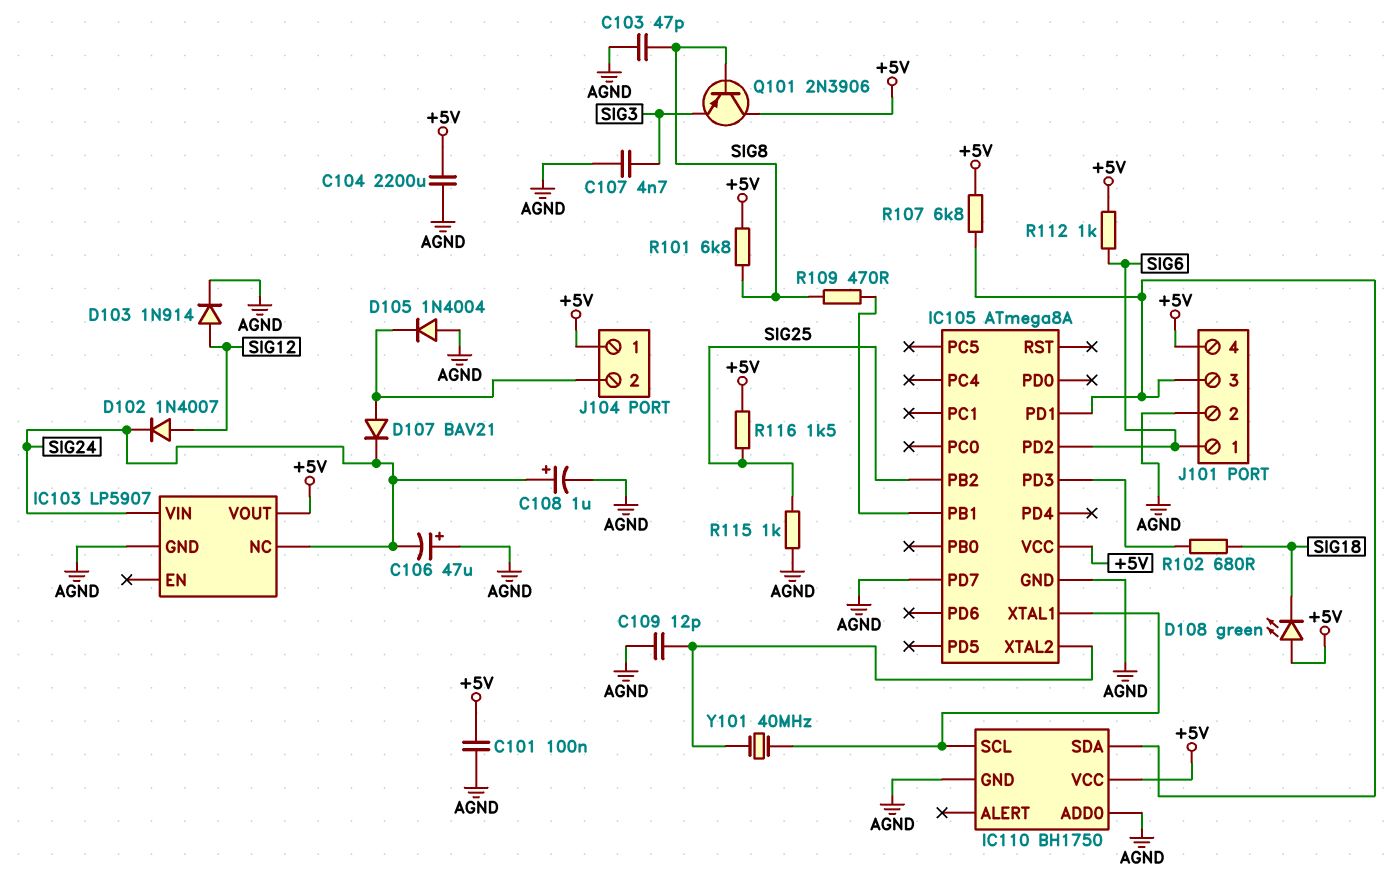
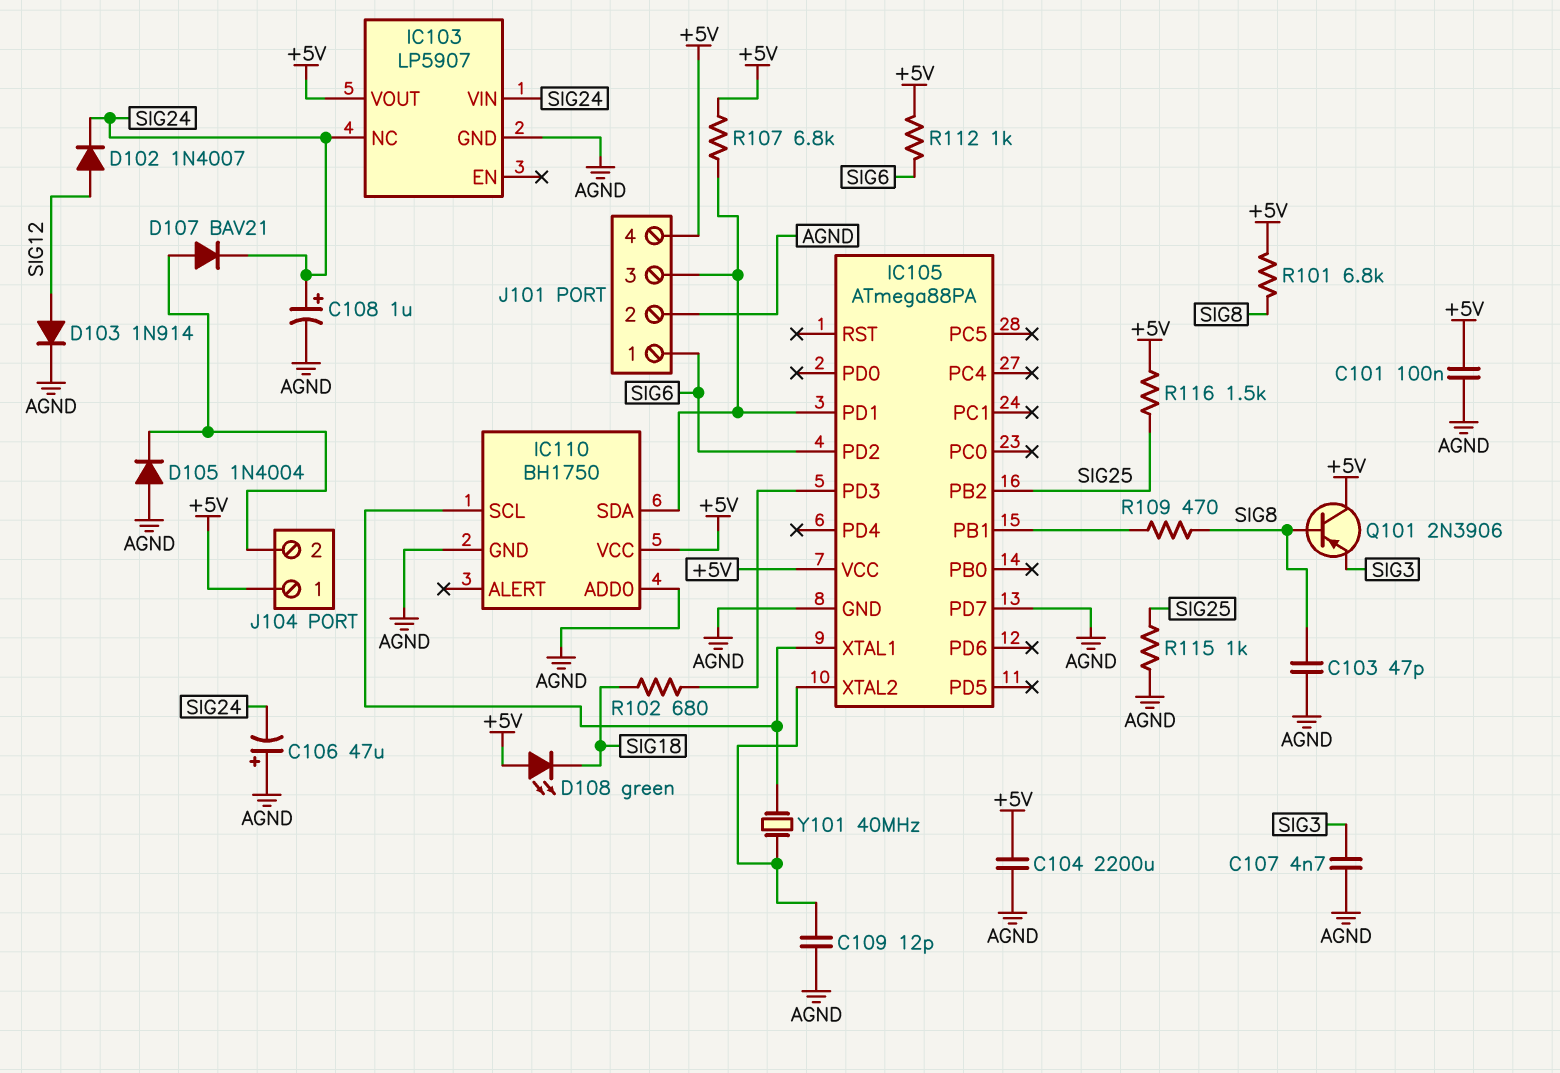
IC105: ATmega8A -> ATmega88PA

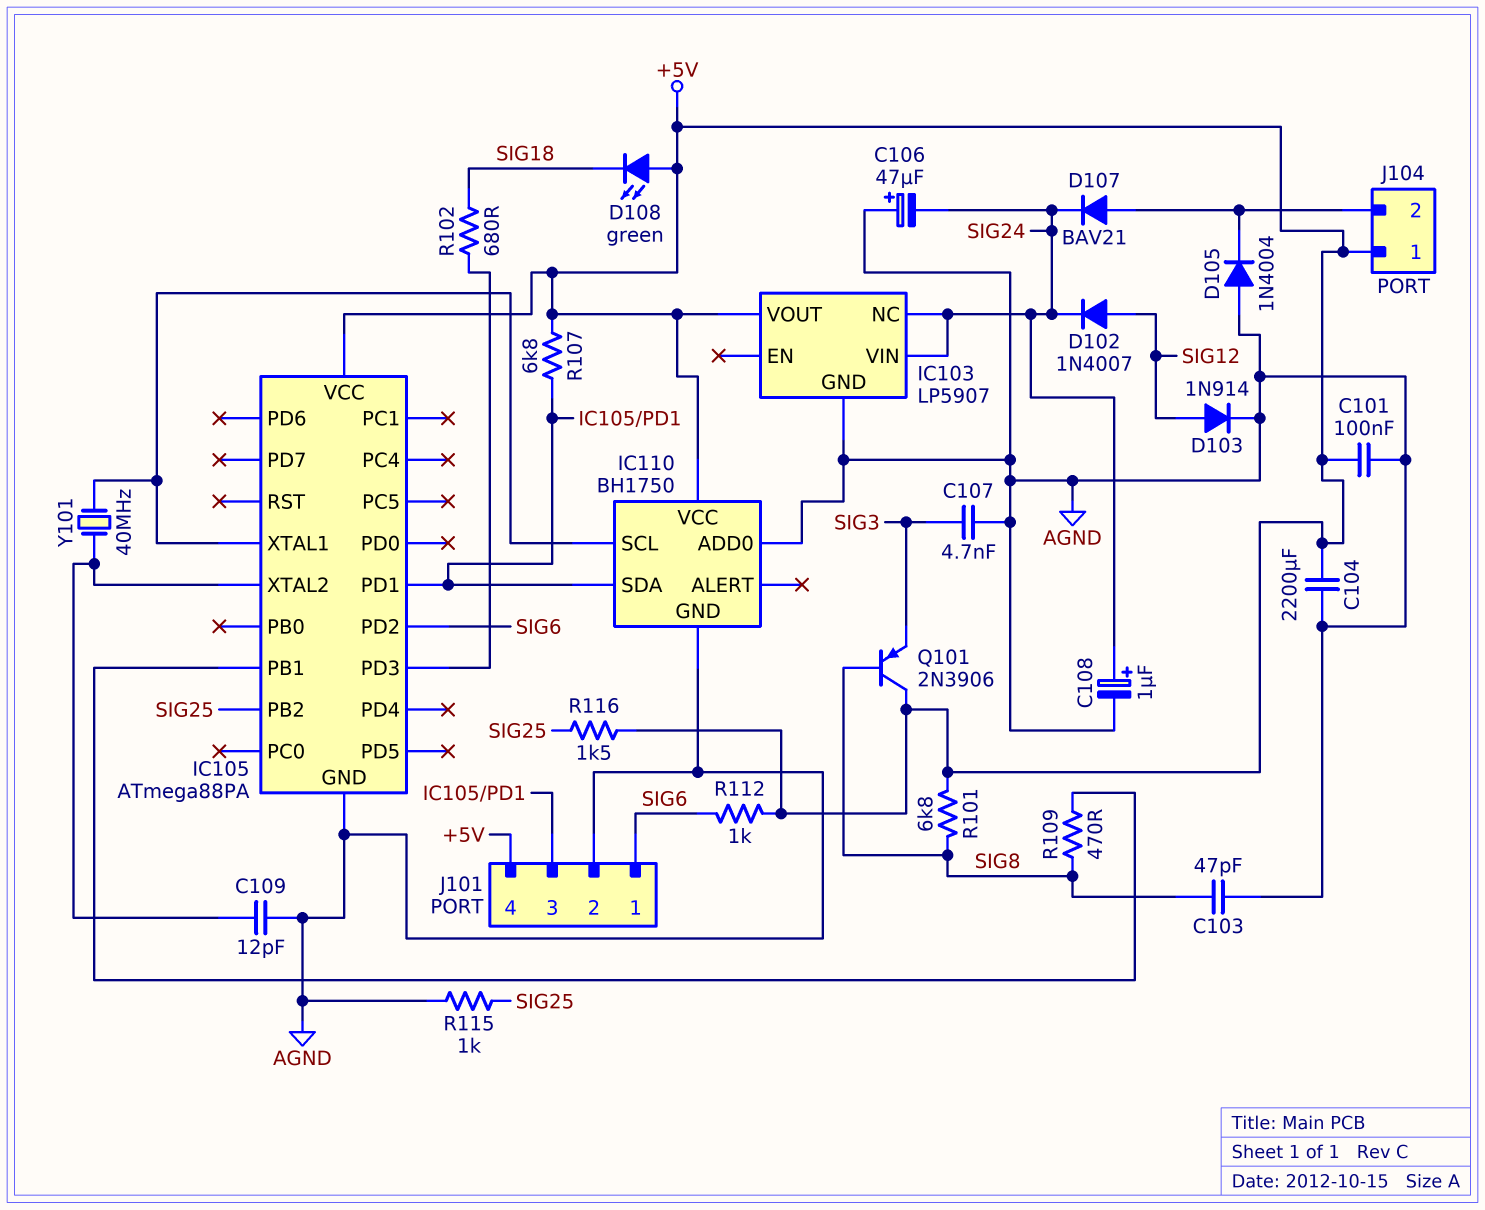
IC105 pin PD7: AGND -> none

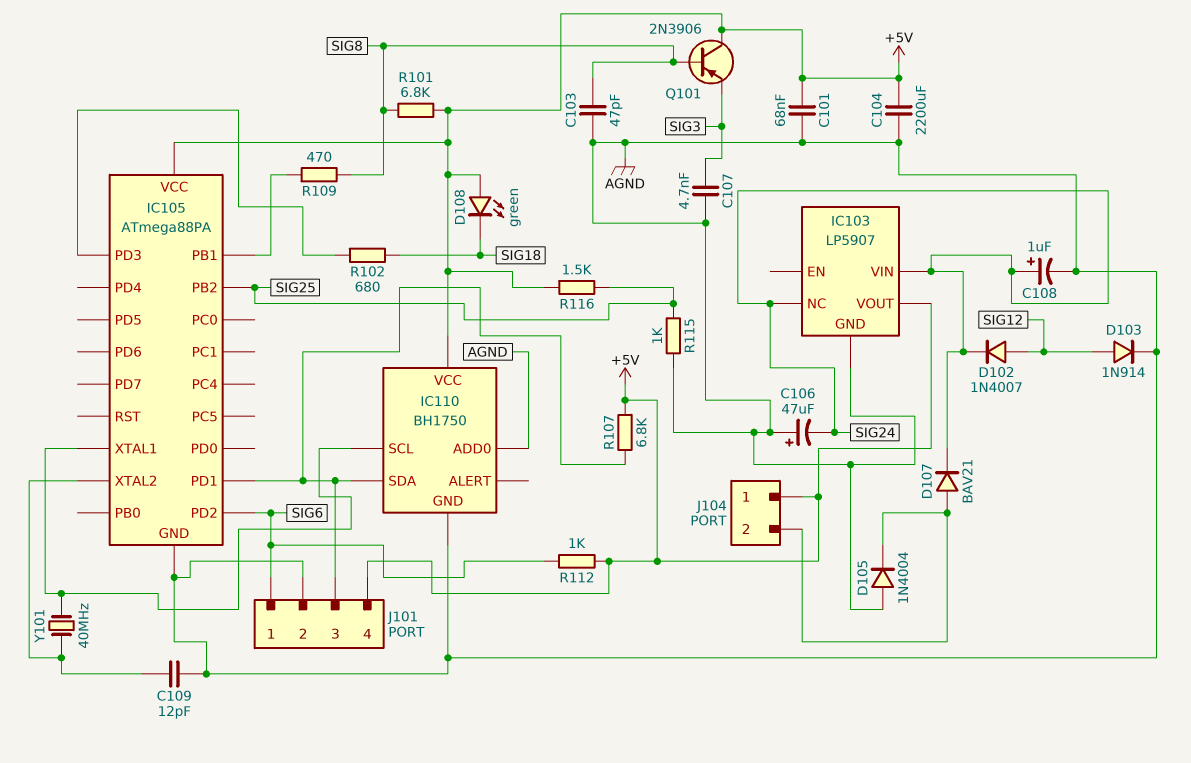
C101: 100nF (+5V, AGND) -> 68nF (+5V, AGND)

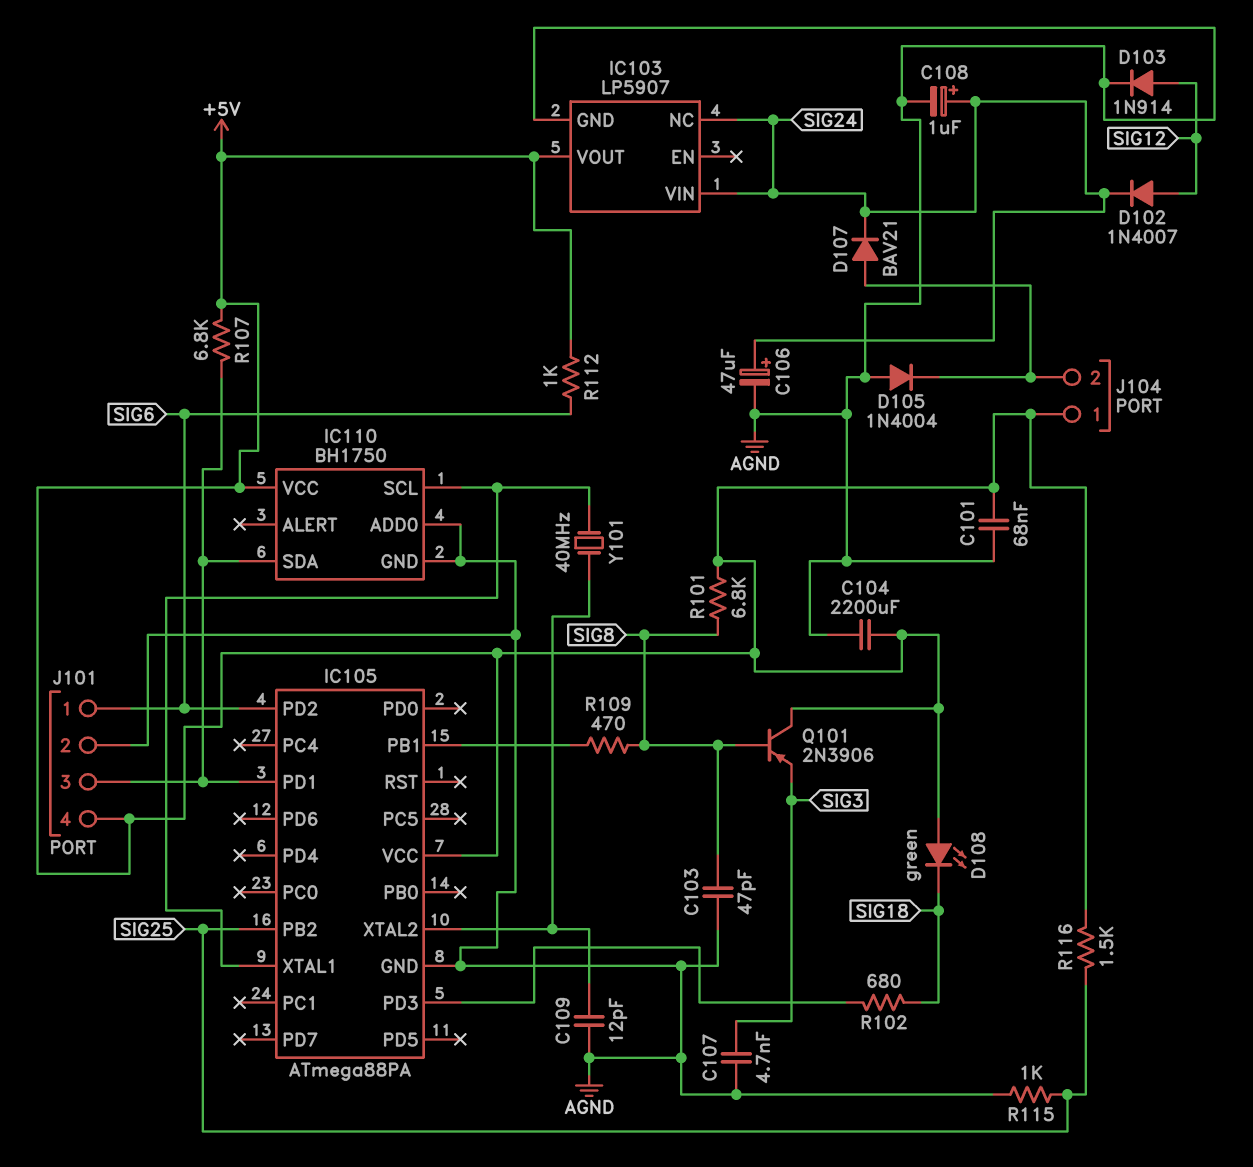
C106: 47uF (plus AGND, minus SIG24) -> 47uF (plus SIG24, minus AGND)

